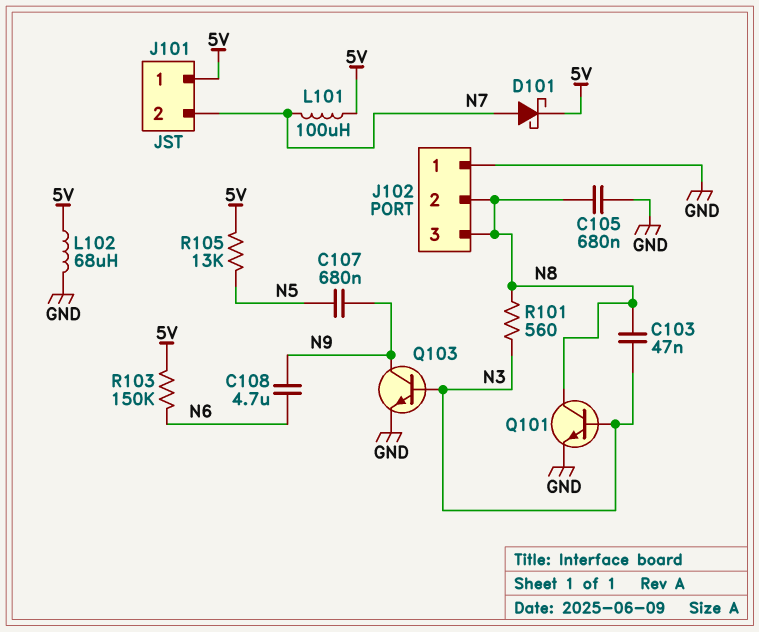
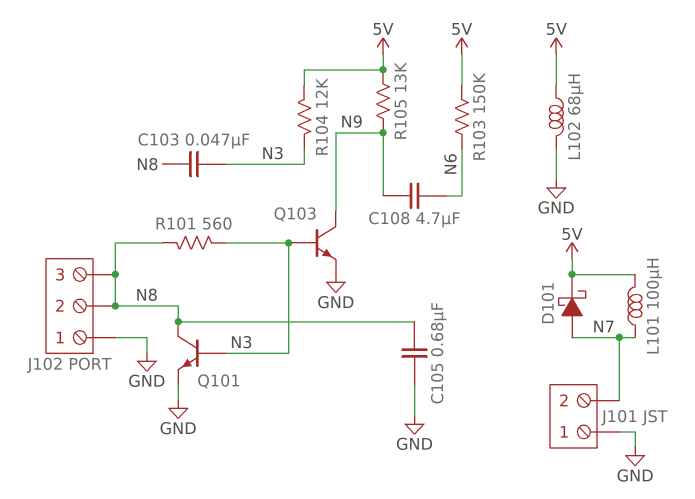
C107: 680nF (N5, N9) -> none
J101 pin 1: 5V -> GND
R104: none -> 12k (5V, N3)
R105: 13k (5V, N5) -> 13k (5V, N9)

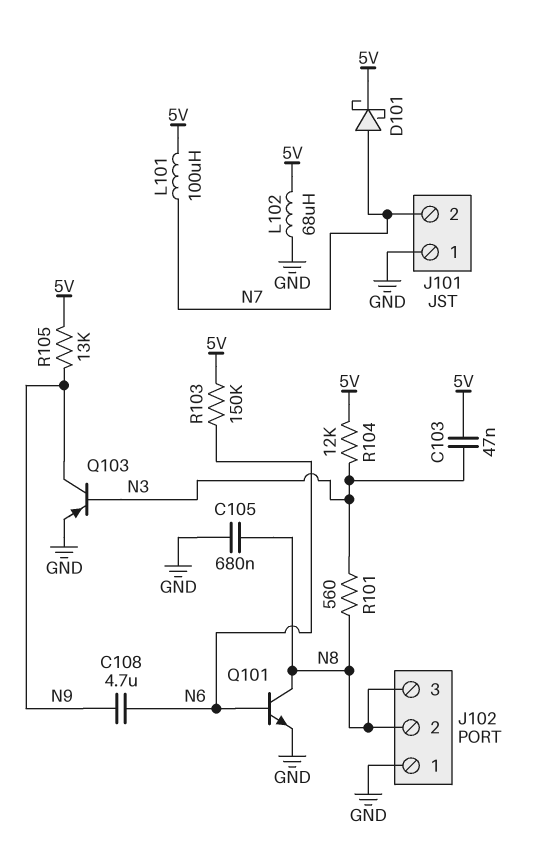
C103: 47nF (N3, N8) -> 47nF (5V, N3)
Q101: NPN (B N3, C N8, E GND) -> NPN (B N6, C N8, E GND)
Q103: NPN (B N3, C N9, E GND) -> PNP (B N3, C N9, E GND)

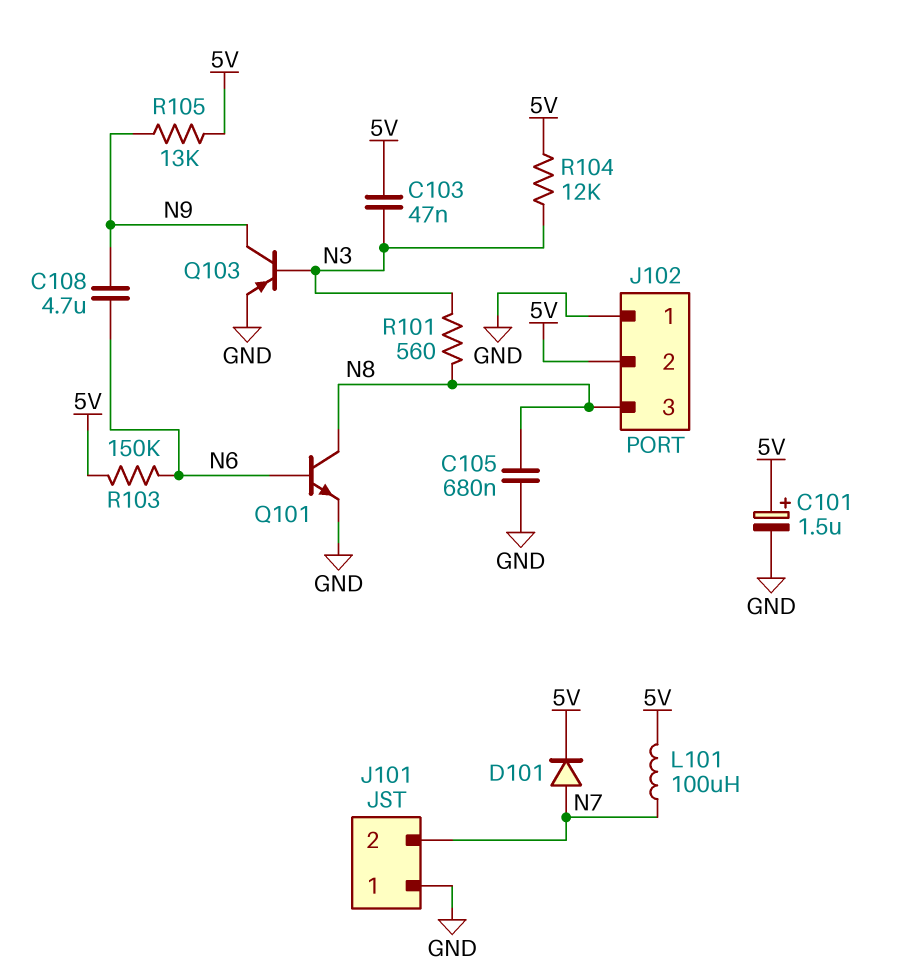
C101: none -> 1.5uF (plus 5V, minus GND)
D101: schottky (A N7, K 5V) -> diode (A N7, K 5V)
J102 pin 2: N8 -> 5V
L102: 68uH (5V, GND) -> none

